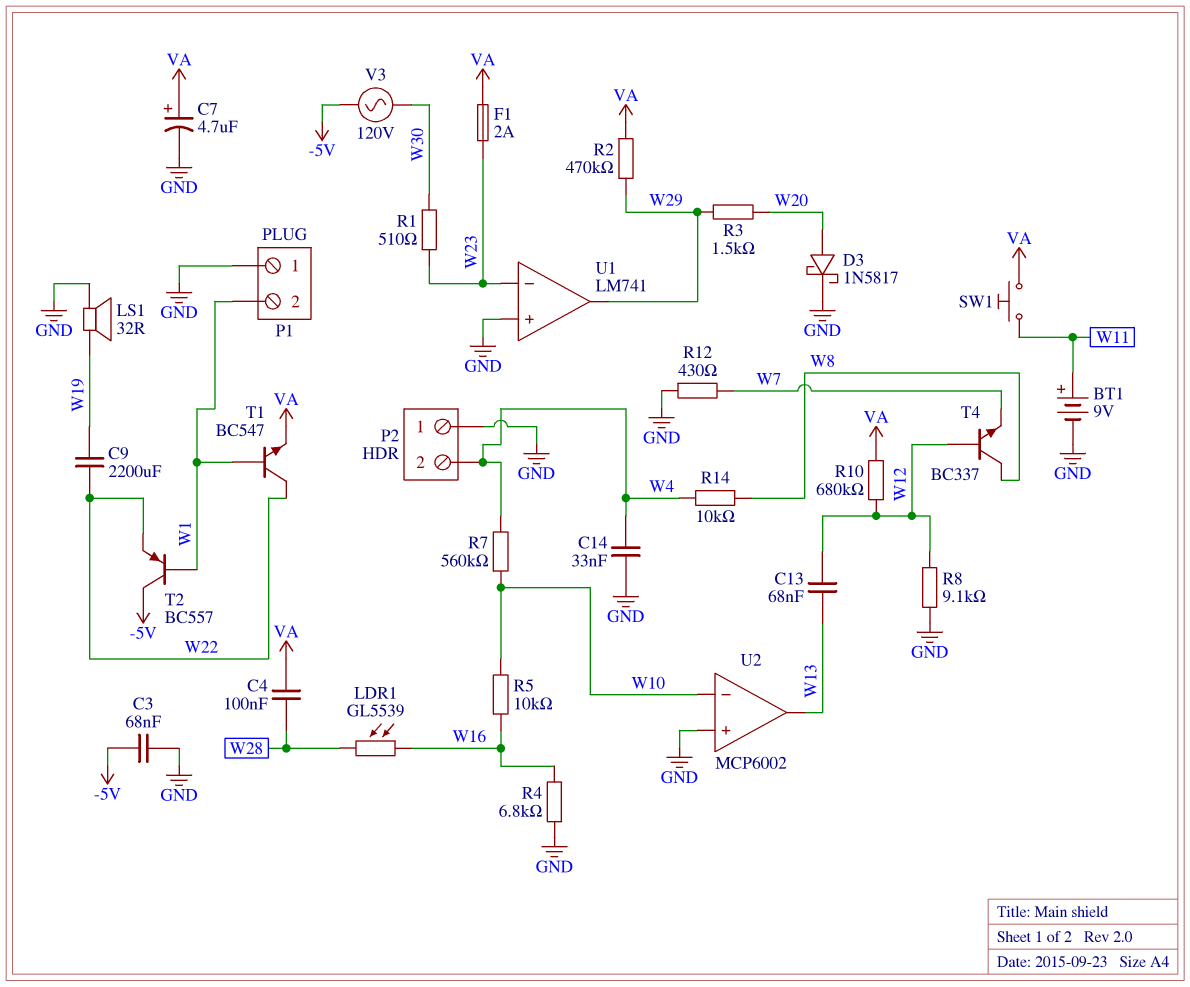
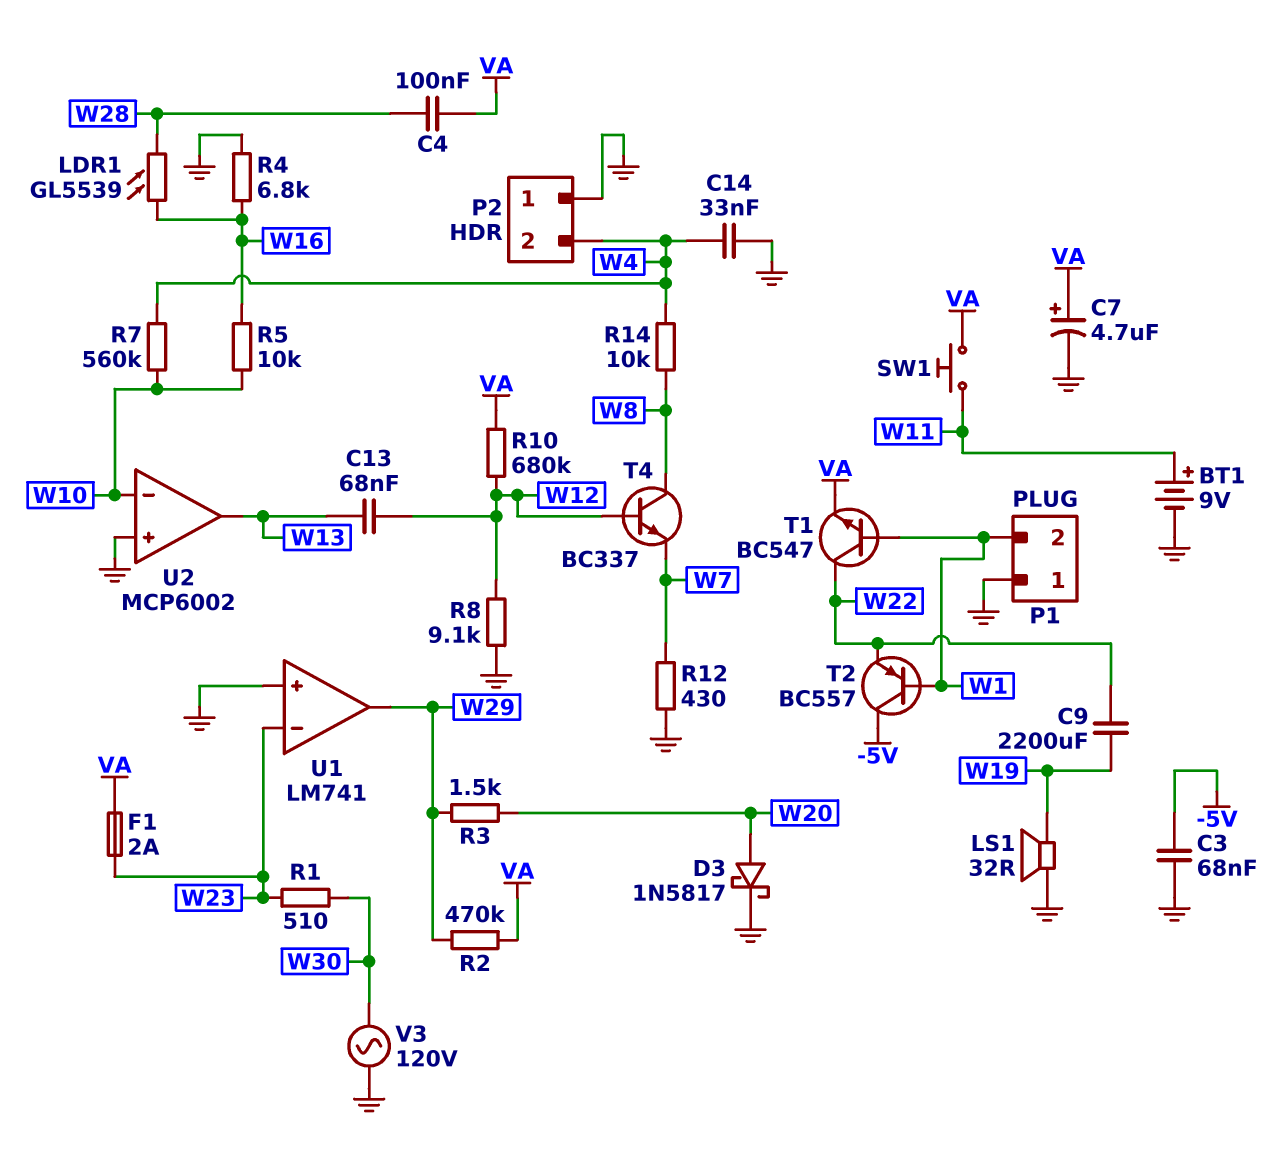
V3: AC 120V (-5V, W30) -> AC 120V (GND, W30)

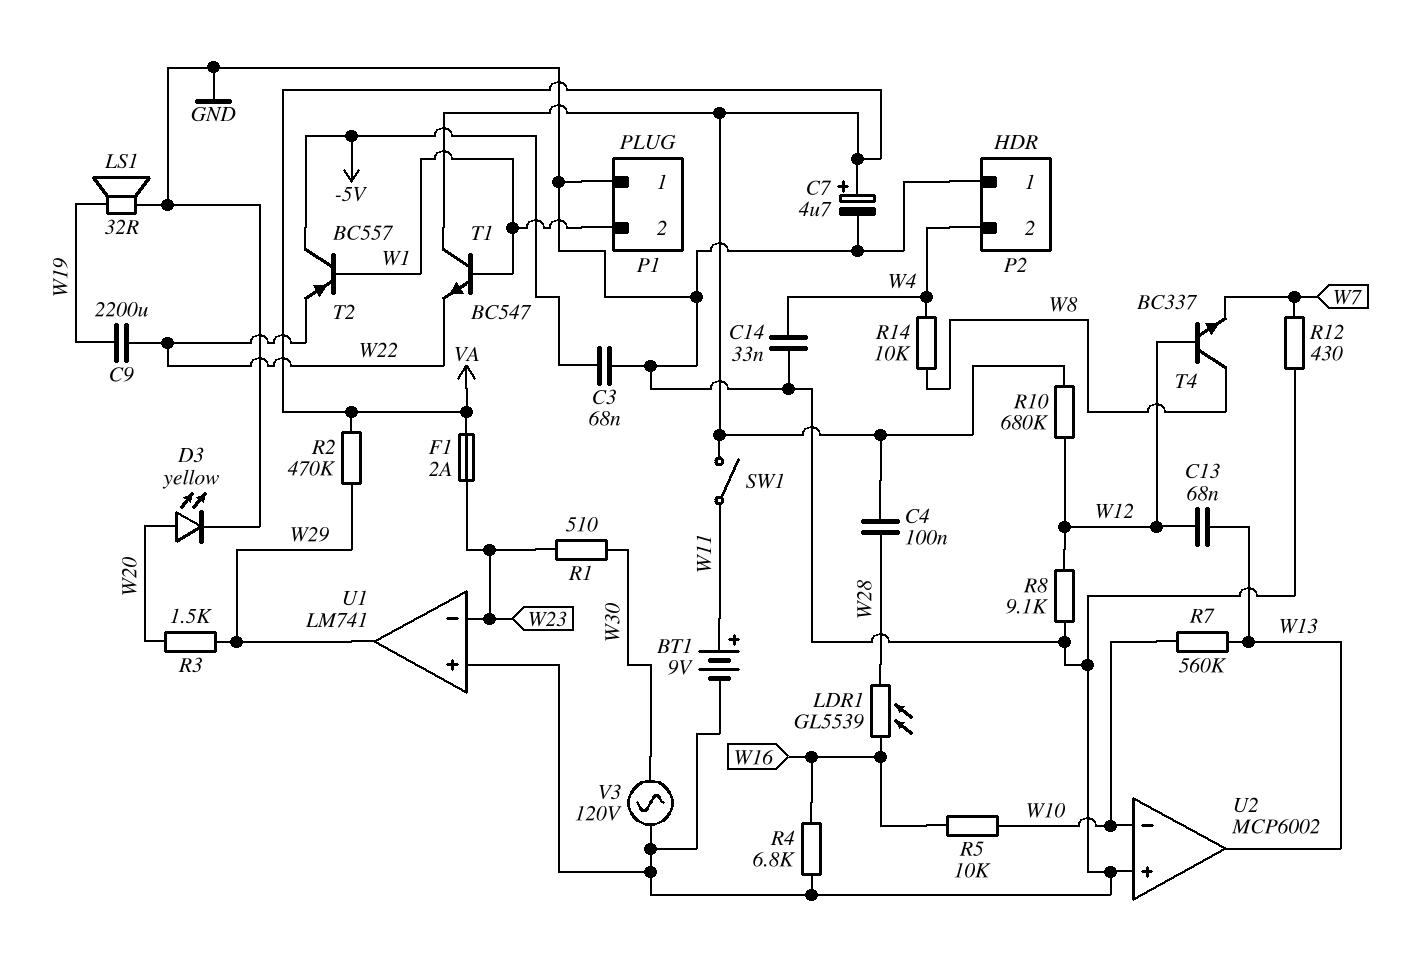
D3: schottky 1N5817 (A W20, K GND) -> LED yellow (A W20, K GND)
R7: 560k (W4, W10) -> 560k (W10, W13)
SW1: button (VA, W11) -> switch (VA, W11)
T1: NPN BC547 (B W1, C W22, E VA) -> NPN BC547 (B W1, C VA, E W22)

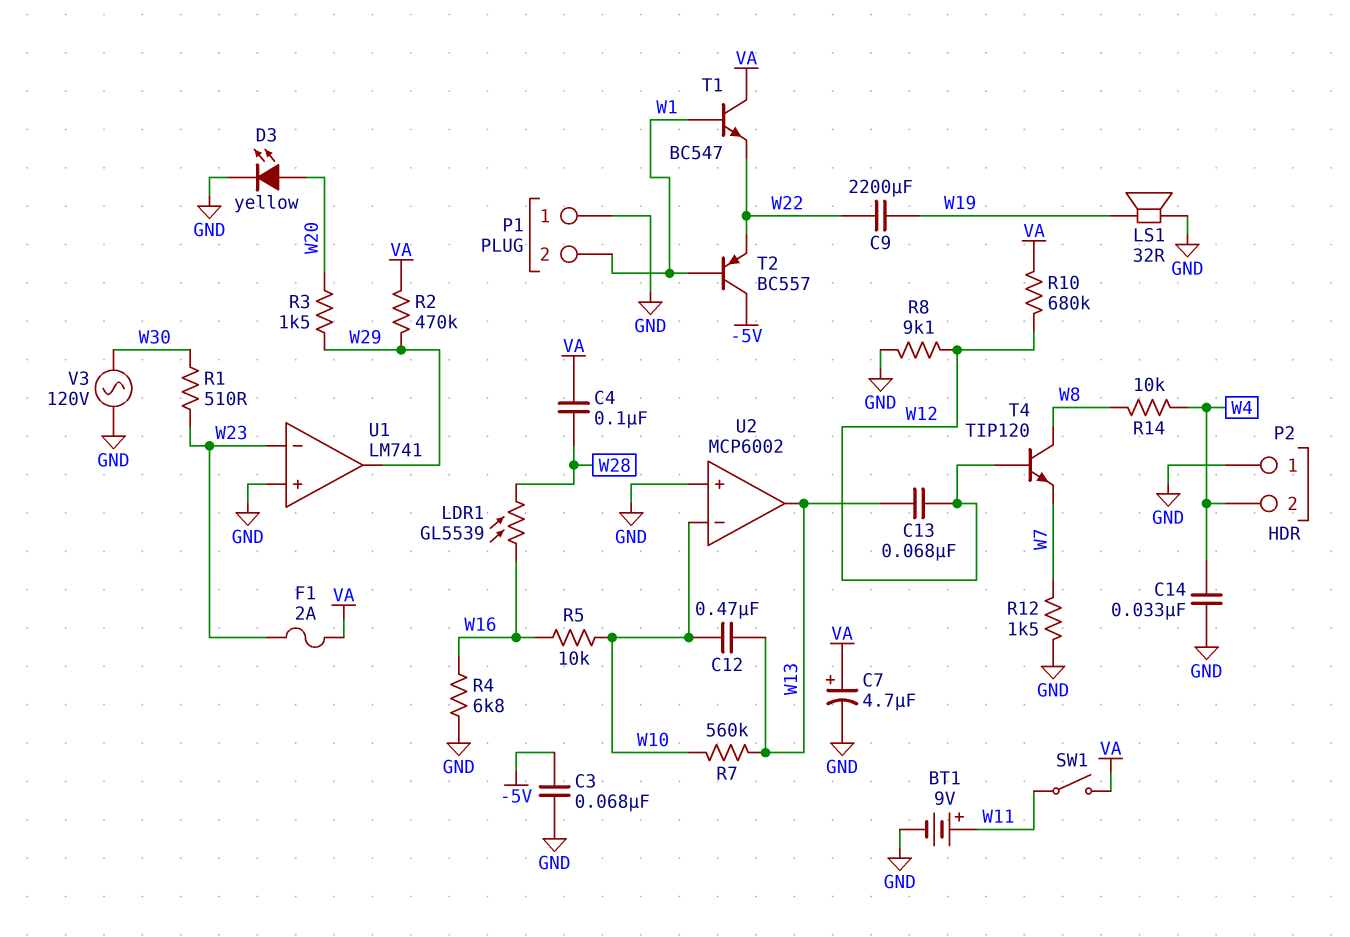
C12: none -> 470nF (W10, W13)
R12: 430 (GND, W7) -> 1.5k (GND, W7)
T4: NPN BC337 (B W12, C W8, E W7) -> NPN TIP120 (B W12, C W8, E W7)

